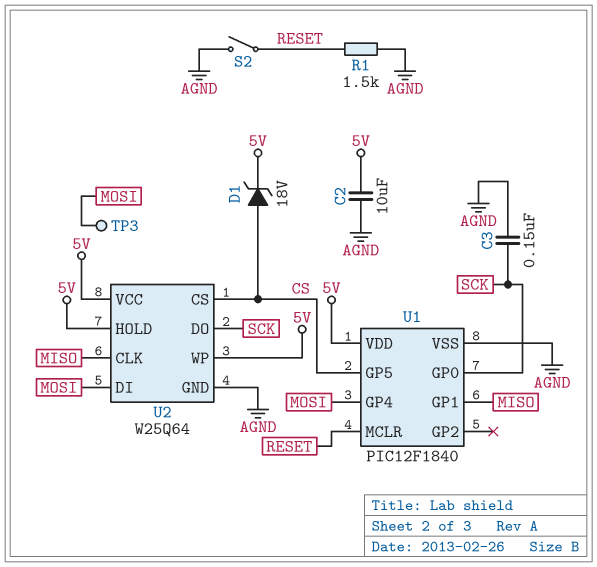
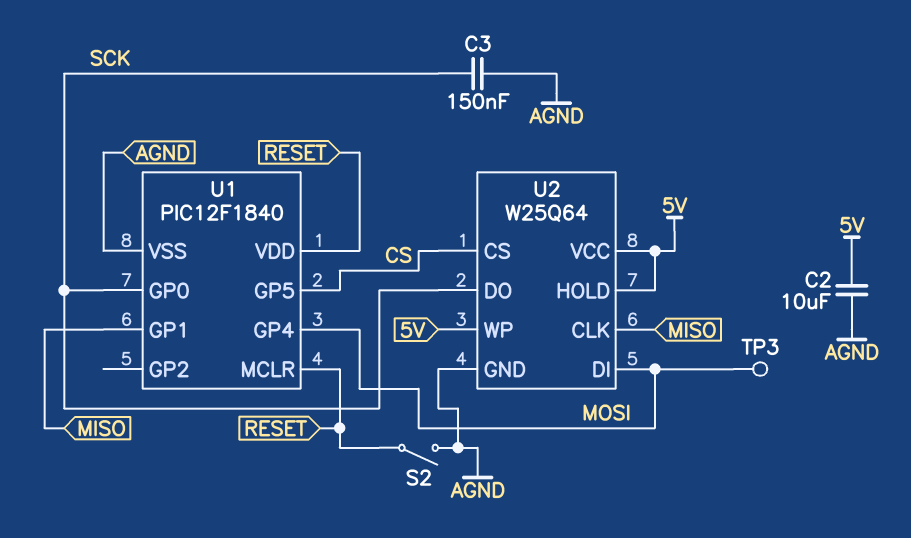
D1: zener 18V (A CS, K 5V) -> none
R1: 1.5k (AGND, RESET) -> none
U1 pin VDD: 5V -> RESET

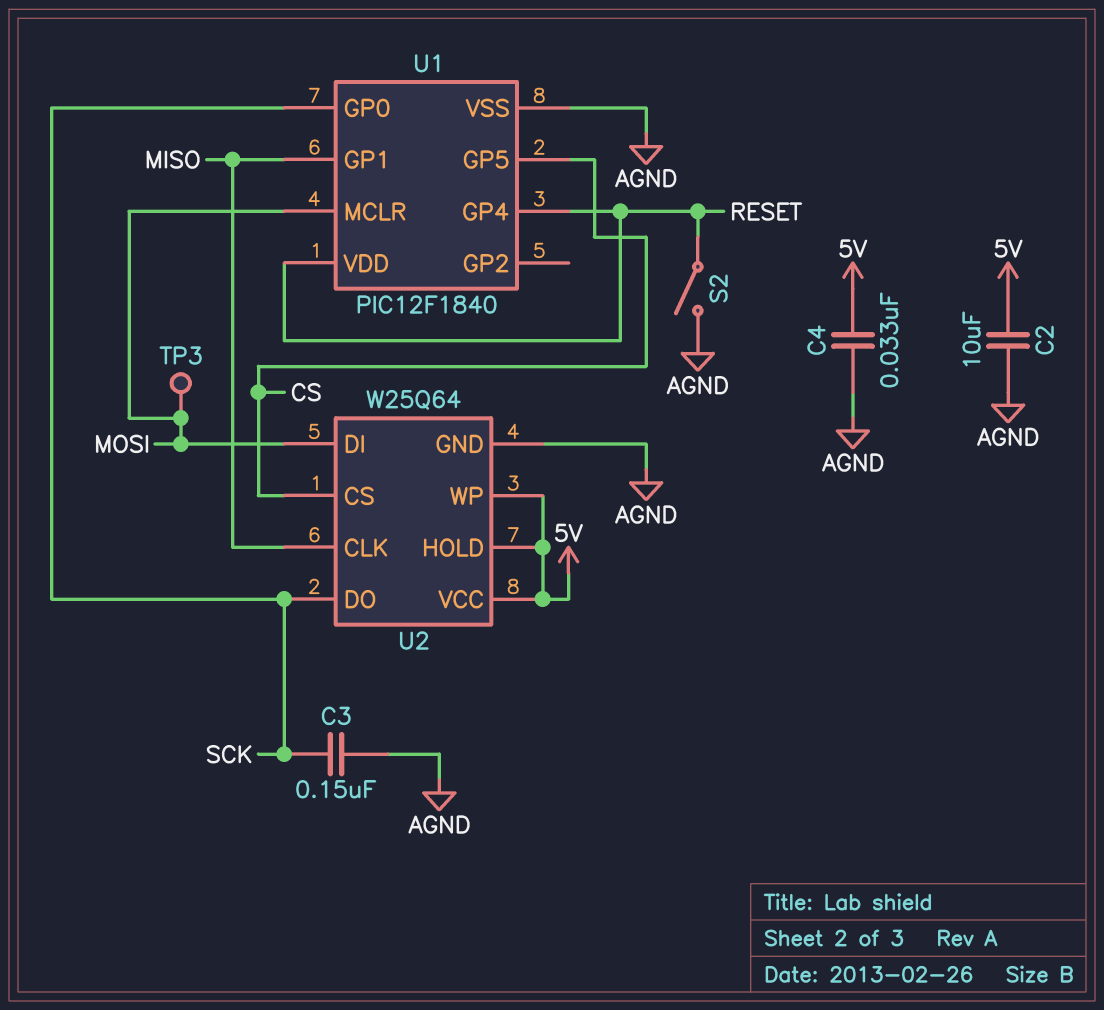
C4: none -> 33nF (5V, AGND)
U1 pin GP4: MOSI -> RESET
U1 pin MCLR: RESET -> MOSI

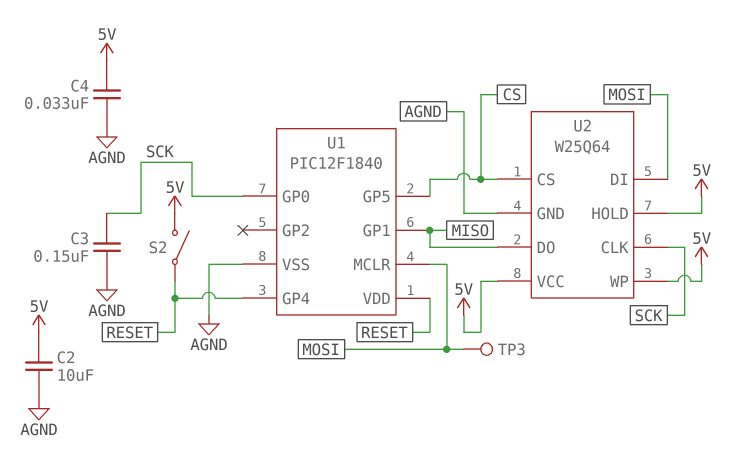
S2: switch (AGND, RESET) -> switch (5V, RESET)
U2 pin CLK: MISO -> SCK
U2 pin DO: SCK -> MISO

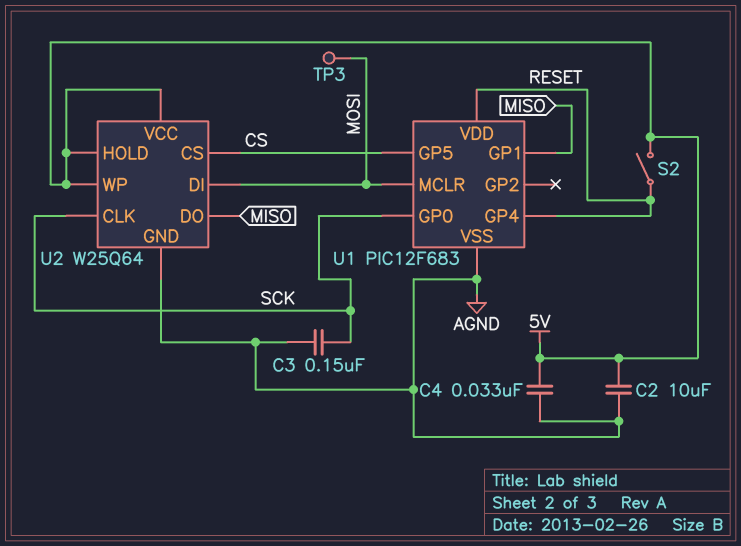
U1: PIC12F1840 -> PIC12F683

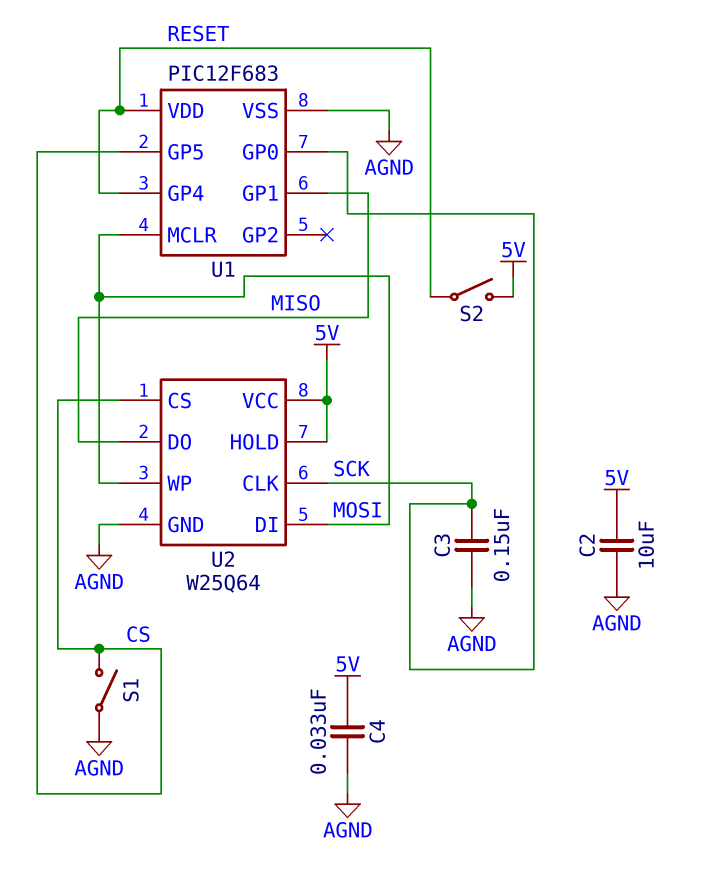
S1: none -> switch (AGND, CS)
TP3: test point (MOSI) -> none
U2 pin WP: 5V -> MOSI

